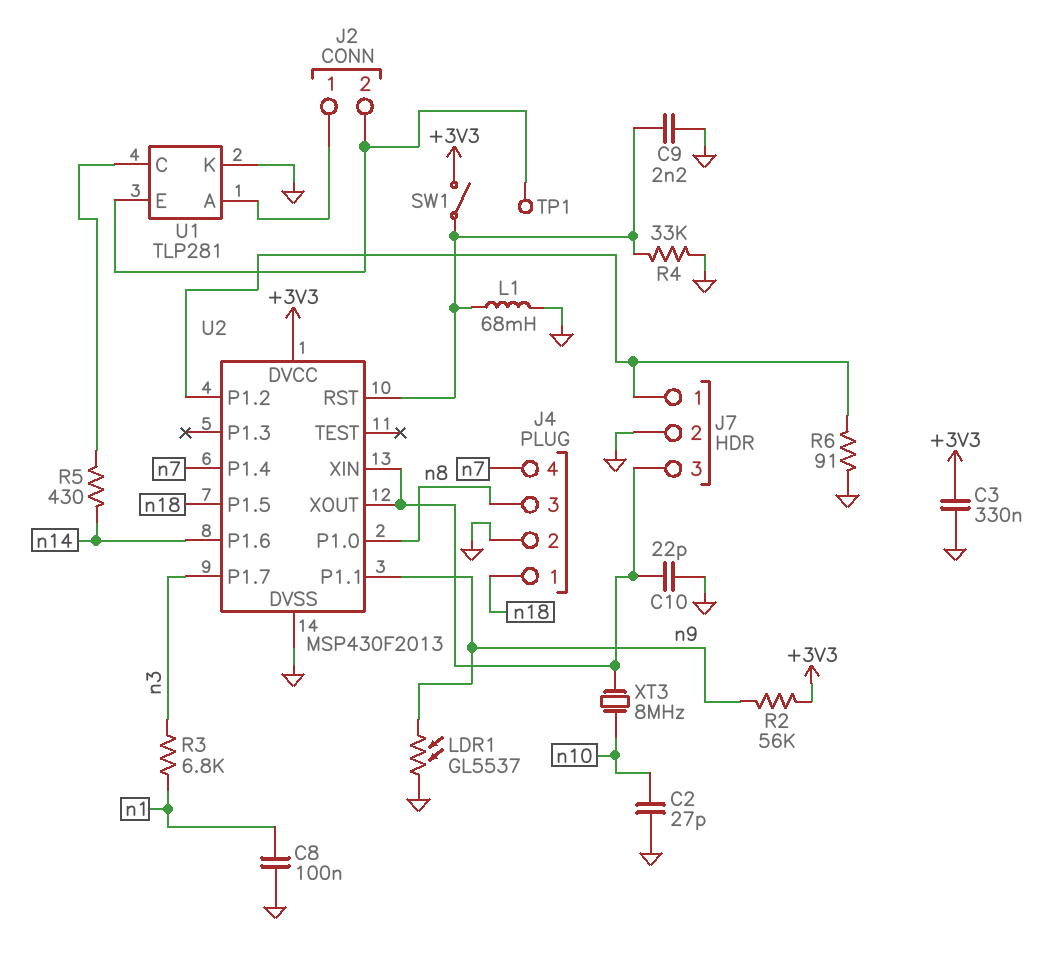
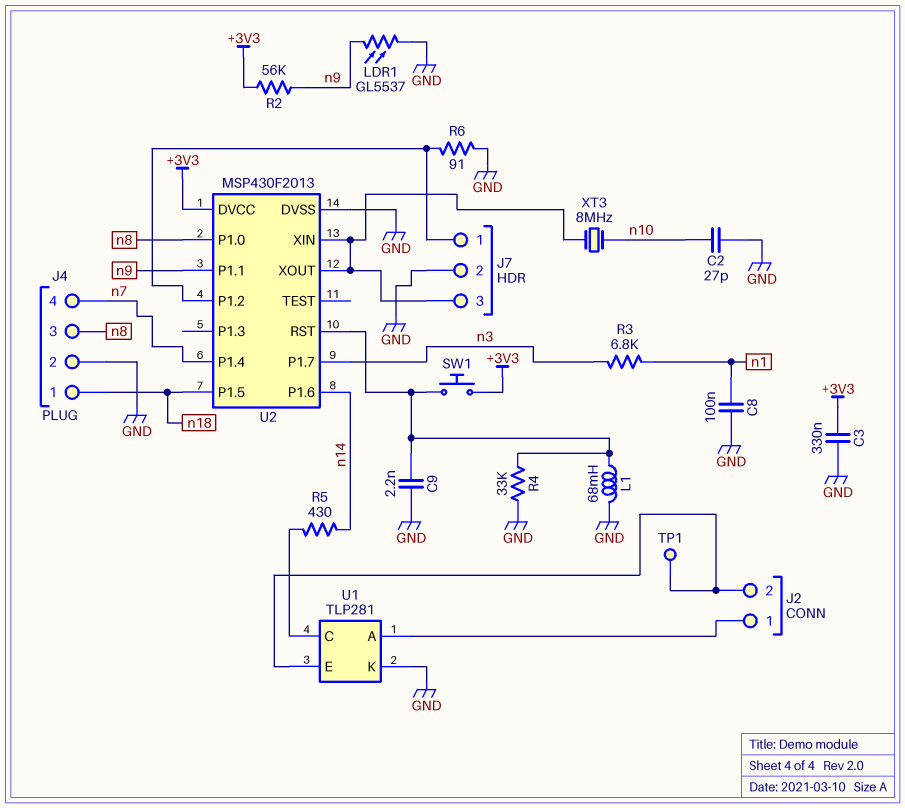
C10: 22pF (GND, J7/3) -> none
SW1: switch (+3V3, U2/RST) -> button (+3V3, U2/RST)

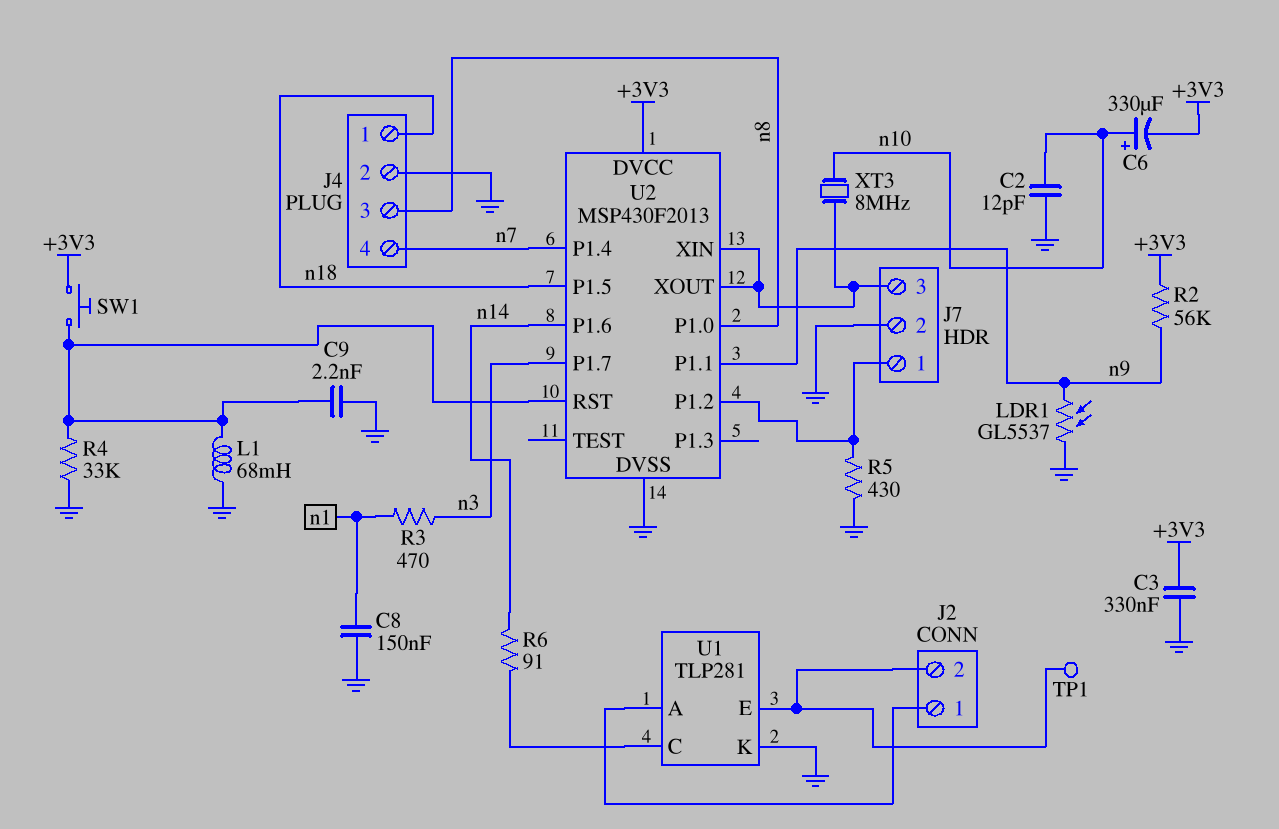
C2: 27pF (GND, n10) -> 12pF (GND, n10)
C6: none -> 330uF (plus n10, minus +3V3)
C8: 100nF (GND, n1) -> 150nF (GND, n1)
R3: 6.8k (n1, n3) -> 470 (n1, n3)
R5: 430 (U1/C, n14) -> 430 (GND, J7/1)
R6: 91 (GND, J7/1) -> 91 (U1/C, n14)

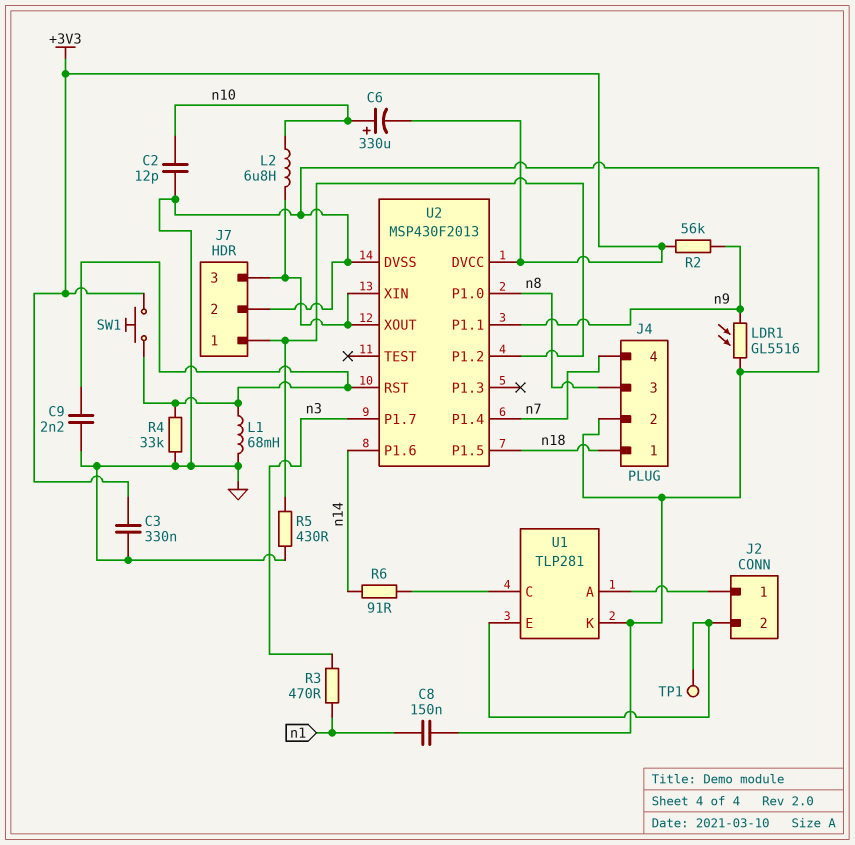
L2: none -> 6.8uH (J7/3, n10)
LDR1: GL5537 (GND, n9) -> GL5516 (GND, n9)
XT3: 8MHz (J7/3, n10) -> none

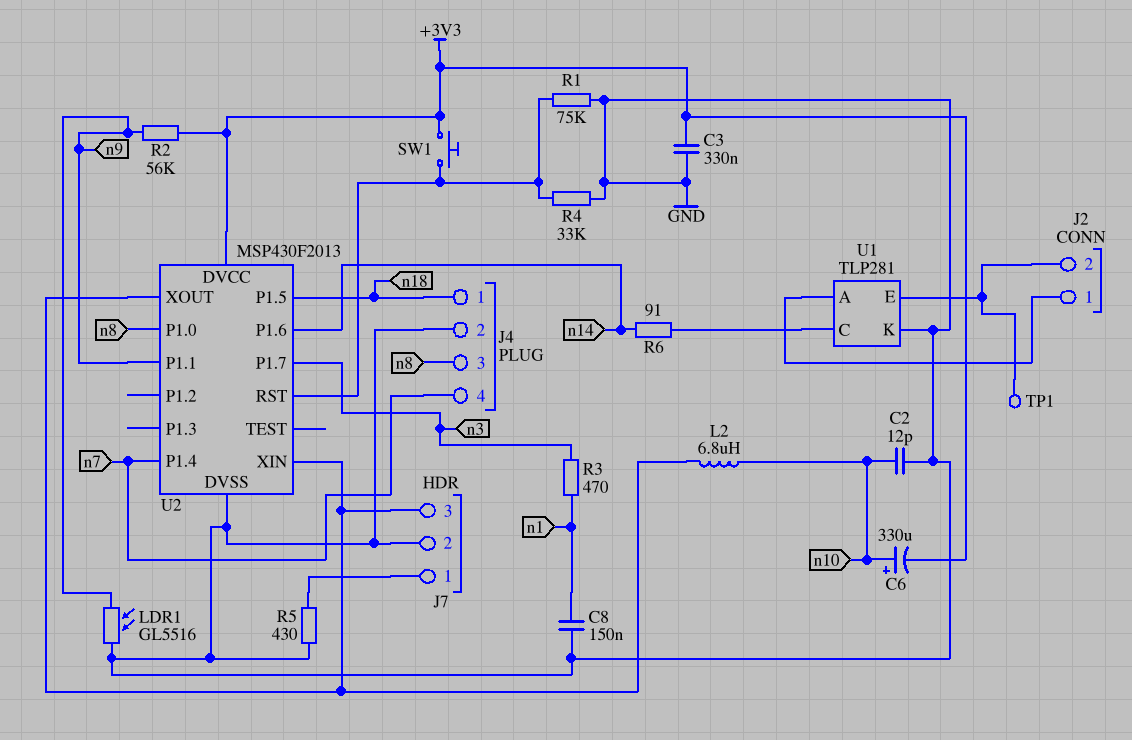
C9: 2.2nF (GND, U2/RST) -> none
L1: 68mH (GND, U2/RST) -> none
R1: none -> 75k (GND, U2/RST)
U2 pin P1.2: J7/1 -> none

